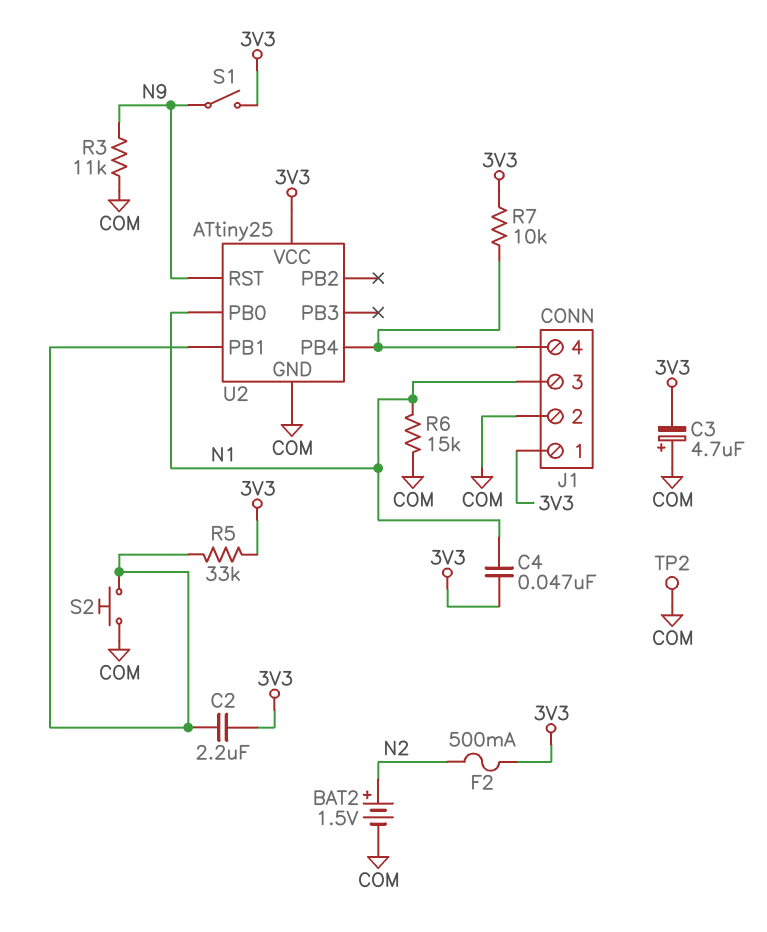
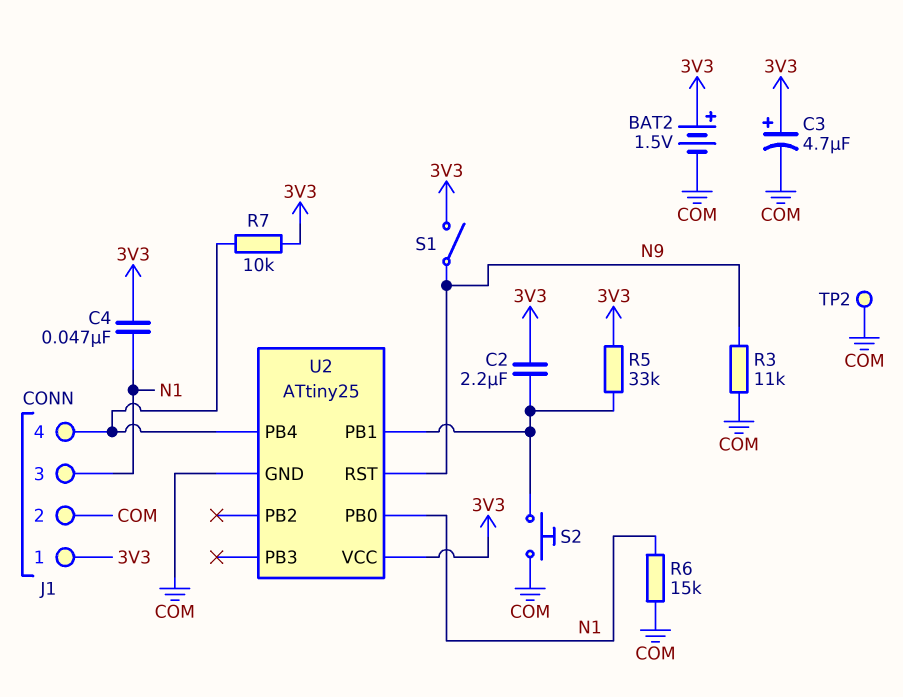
BAT2: 1.5V (plus N2, minus COM) -> 1.5V (plus 3V3, minus COM)
C3: 4.7uF (plus COM, minus 3V3) -> 4.7uF (plus 3V3, minus COM)
F2: 500mA (3V3, N2) -> none

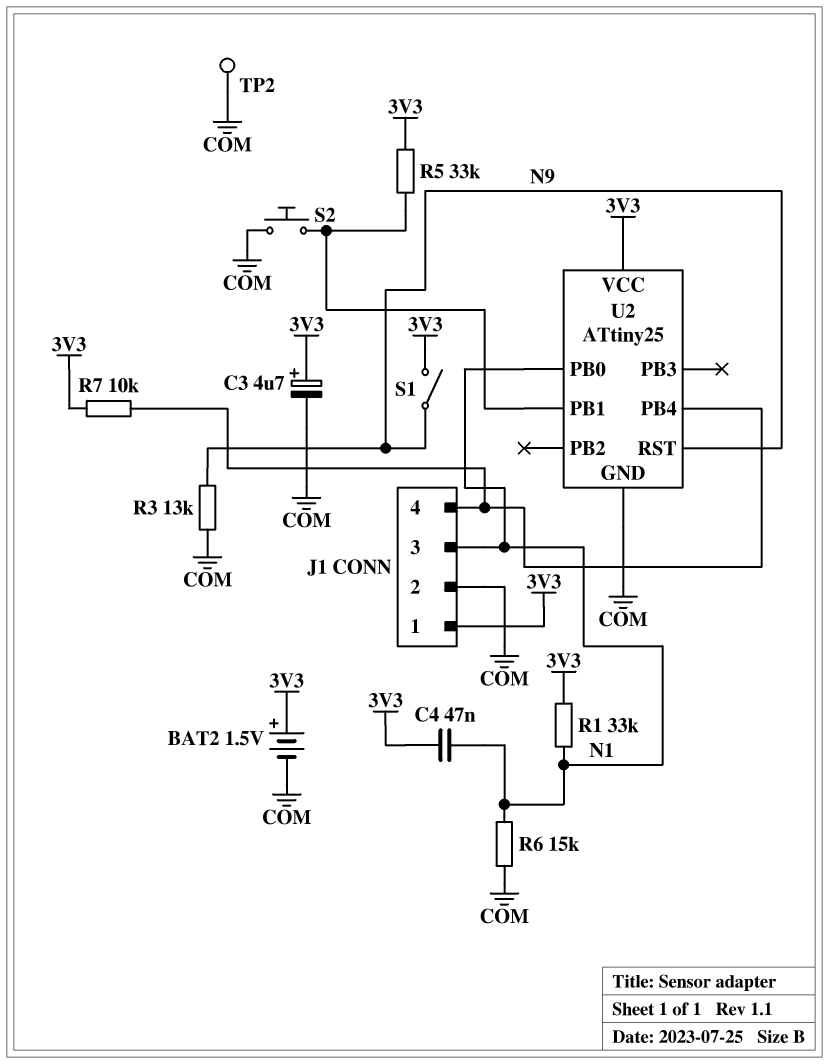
C2: 2.2uF (3V3, U2/PB1) -> none
R1: none -> 33k (3V3, N1)
R3: 11k (COM, N9) -> 13k (COM, N9)

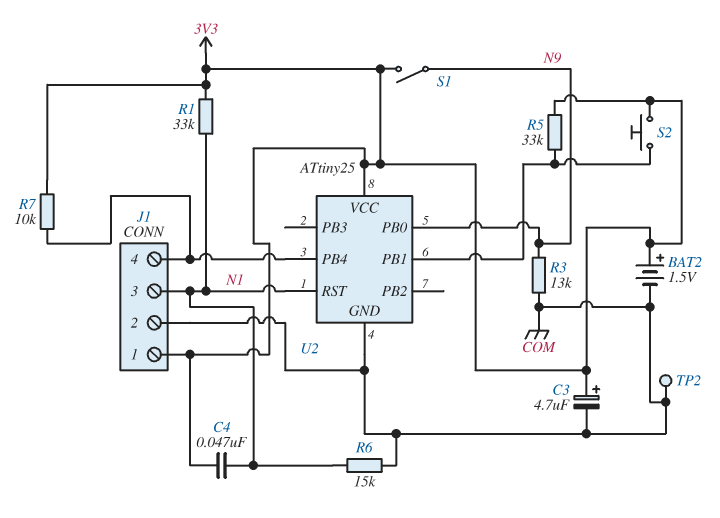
S2: button (COM, U2/PB1) -> button (3V3, U2/PB1)
U2 pin PB0: N1 -> N9
U2 pin RST: N9 -> N1

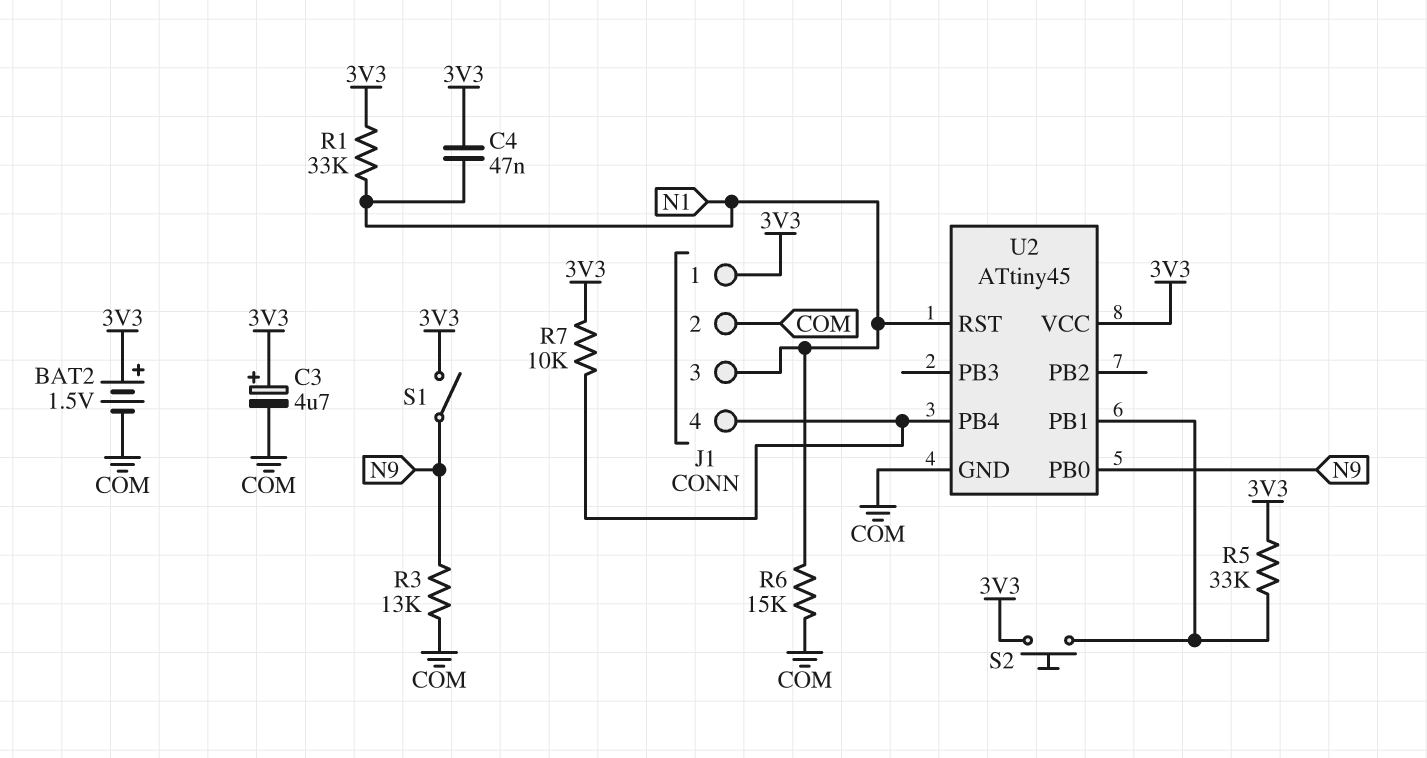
TP2: test point (COM) -> none
U2: ATtiny25 -> ATtiny45

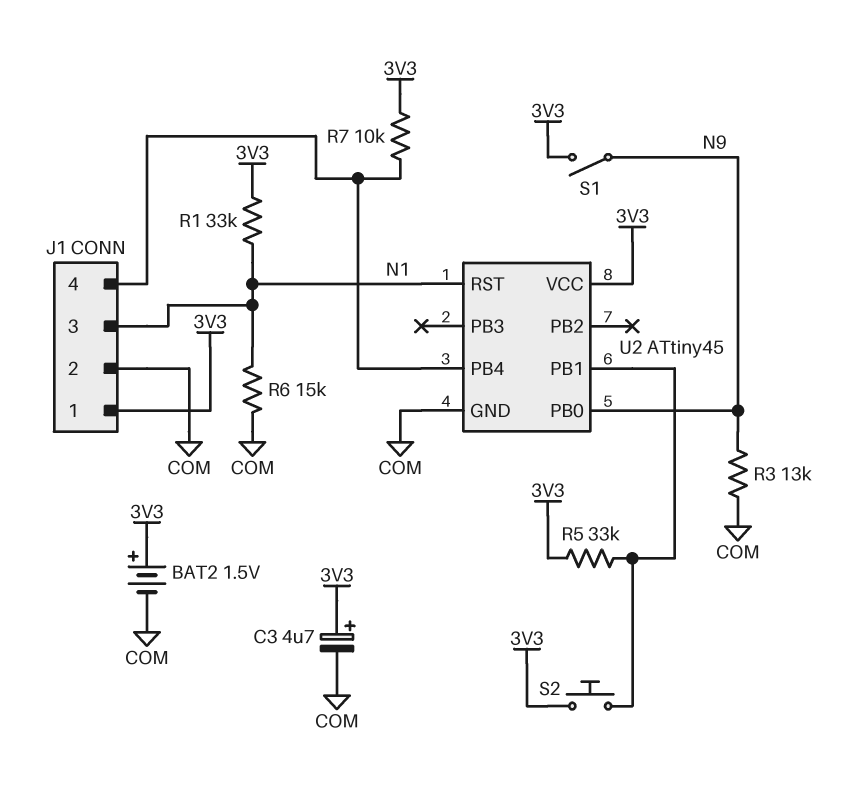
C4: 47nF (3V3, N1) -> none

